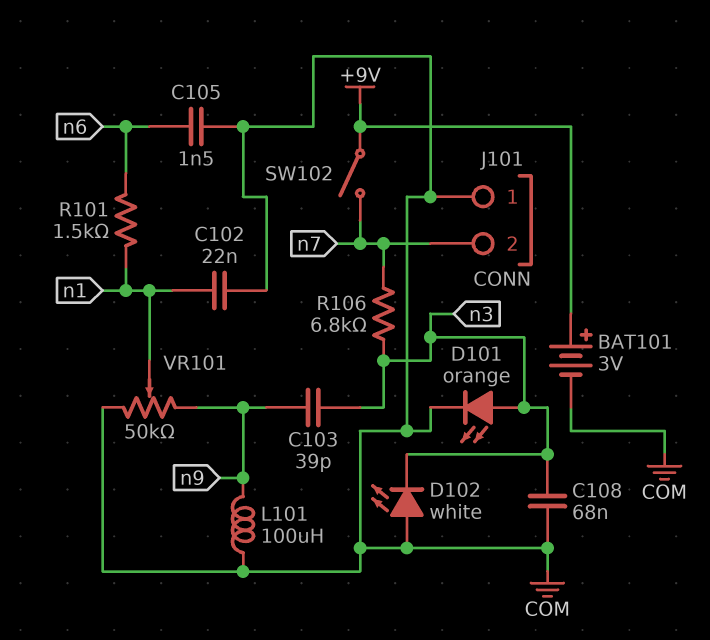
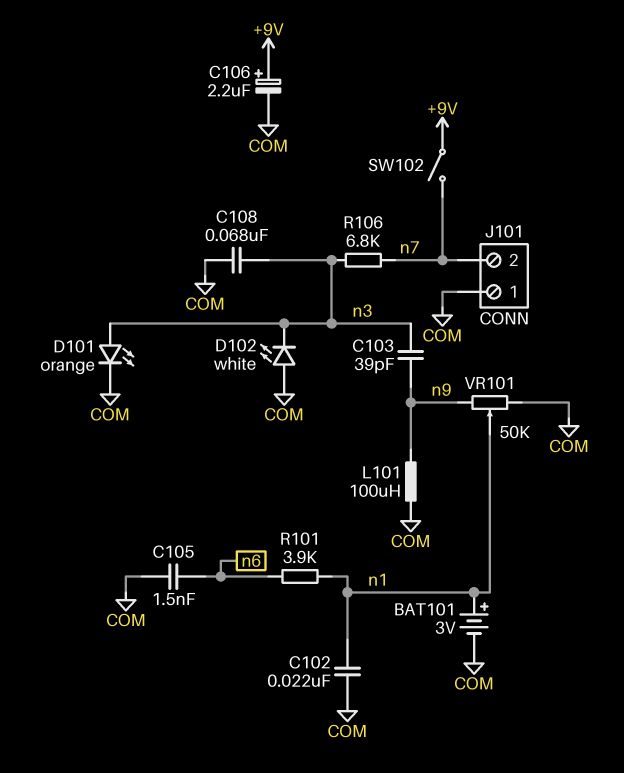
BAT101: 3V (plus +9V, minus COM) -> 3V (plus n1, minus COM)
C106: none -> 2.2uF (plus +9V, minus COM)
R101: 1.5k (n1, n6) -> 3.9k (n1, n6)

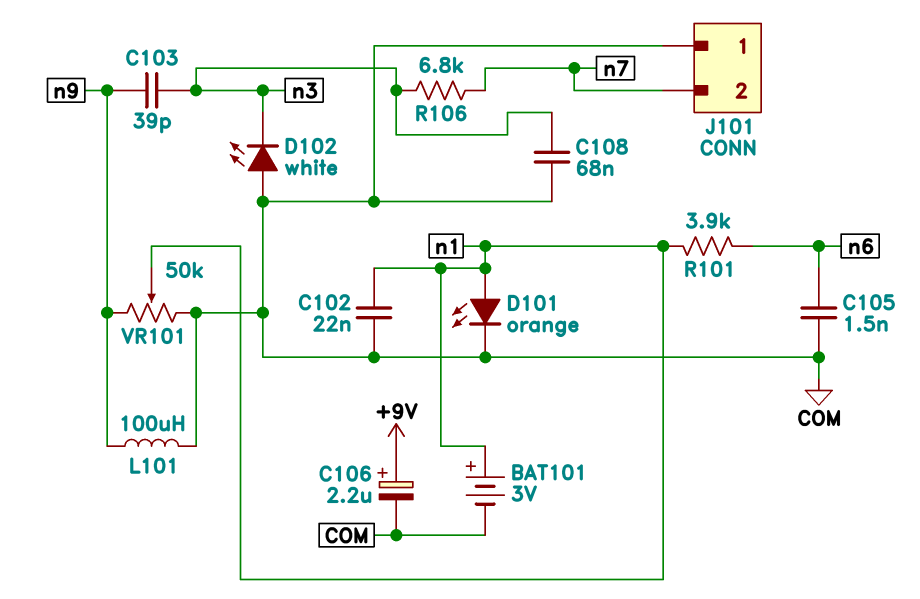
D101: LED orange (A n3, K COM) -> LED orange (A n1, K COM)
SW102: switch (+9V, n7) -> none

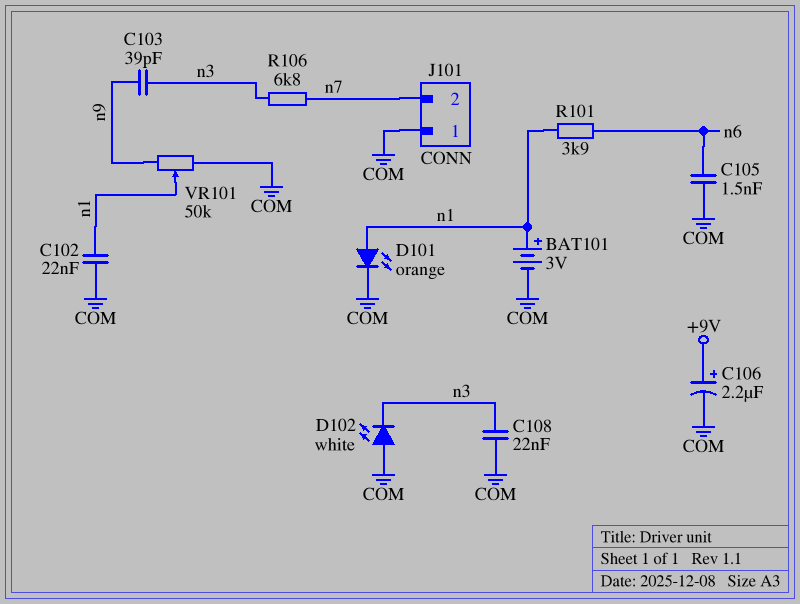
C108: 68nF (COM, n3) -> 22nF (COM, n3)
L101: 100uH (COM, n9) -> none

